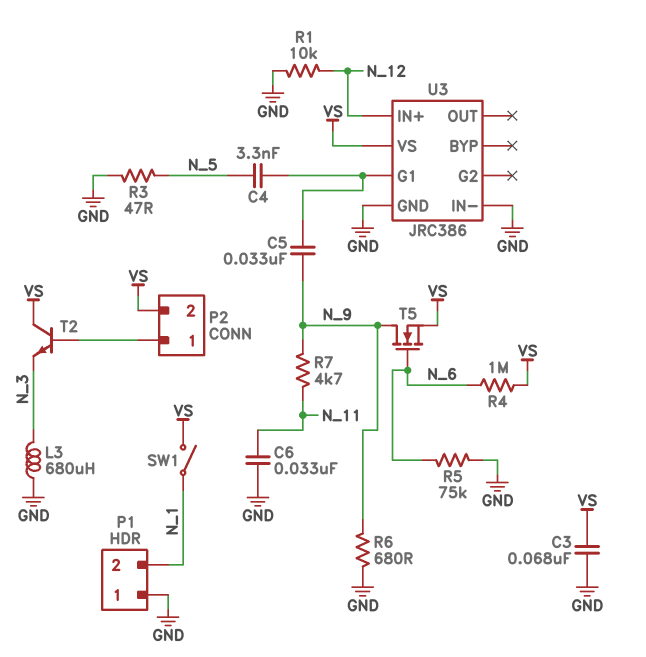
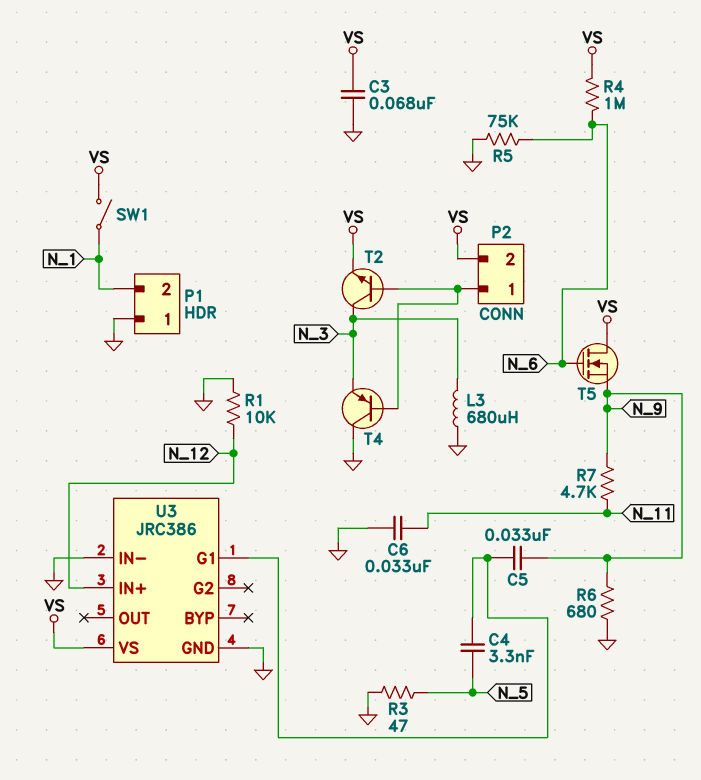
T2: NPN (B P2/1, C VS, E N_3) -> NPN (B P2/1, C N_3, E VS)
T4: none -> PNP (B P2/1, C GND, E N_3)
T5: NMOS (G N_6, D N_9, S VS) -> NMOS (G N_6, D VS, S N_9)

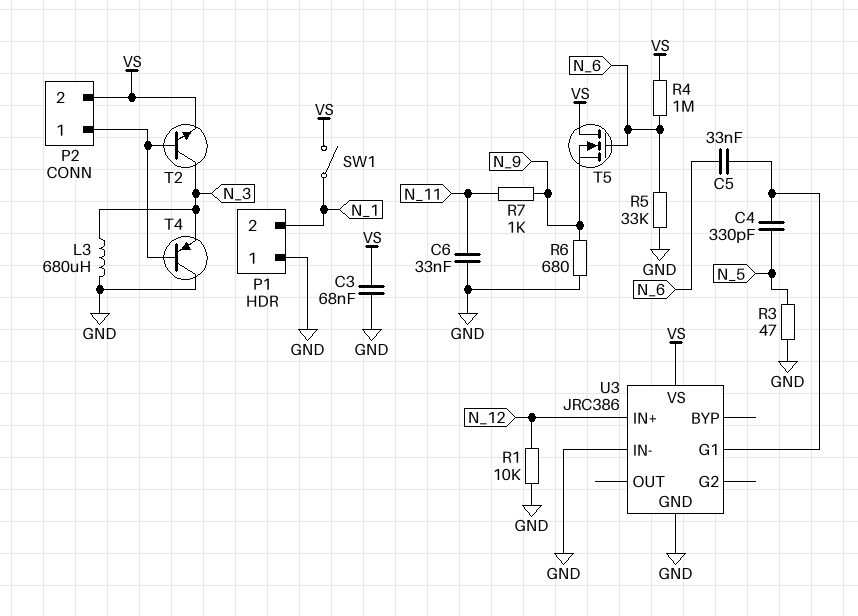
C4: 3.3nF (N_5, U3/G1) -> 330pF (N_5, U3/G1)
C5: 33nF (N_9, U3/G1) -> 33nF (N_6, U3/G1)
R5: 75k (GND, N_6) -> 33k (GND, N_6)
R7: 4.7k (N_9, N_11) -> 1k (N_9, N_11)

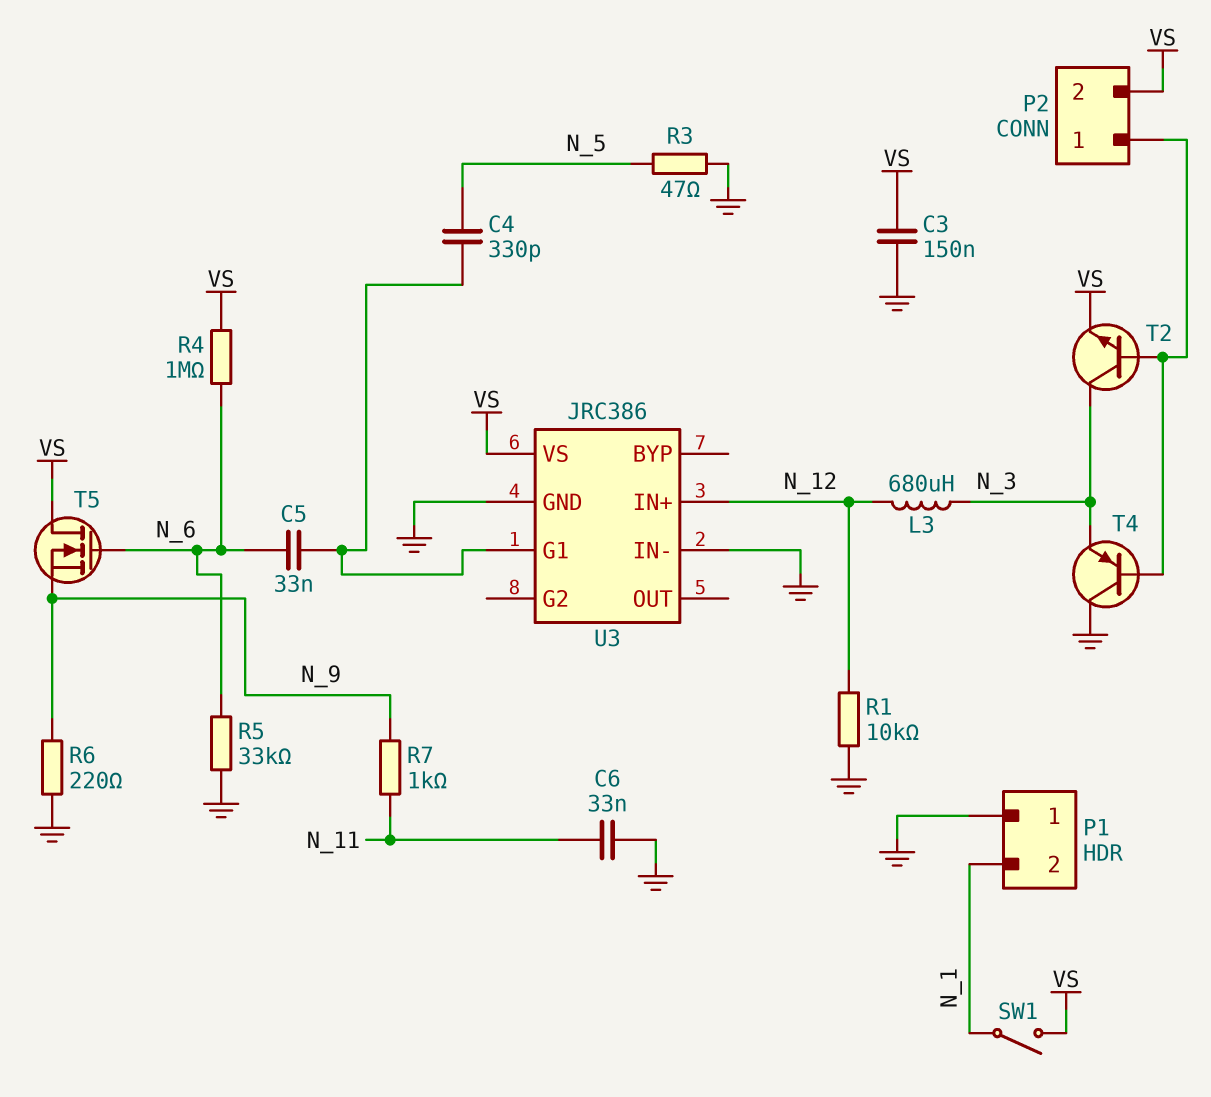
C3: 68nF (GND, VS) -> 150nF (GND, VS)
L3: 680uH (GND, N_3) -> 680uH (N_3, N_12)
R6: 680 (GND, N_9) -> 220 (GND, N_9)

